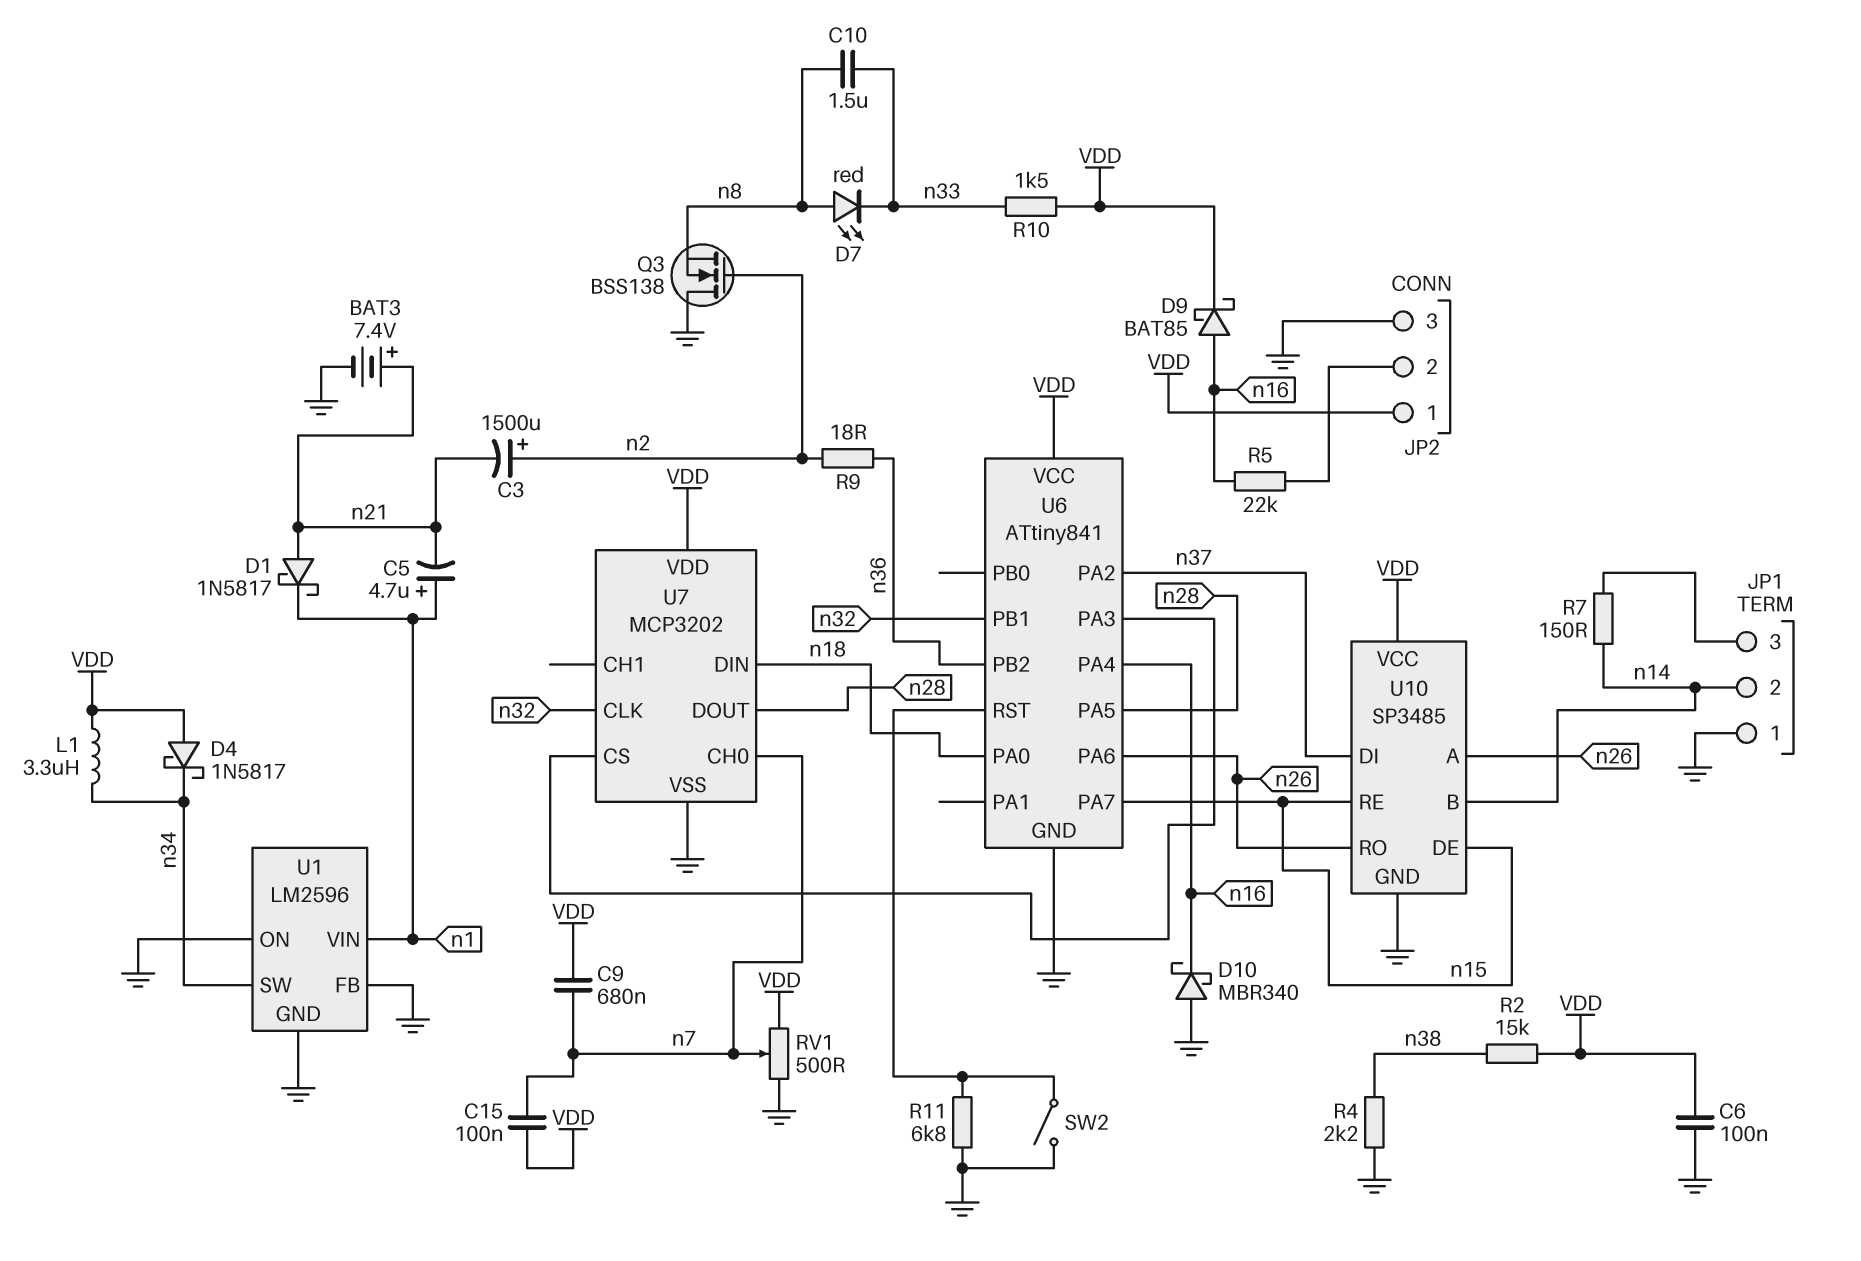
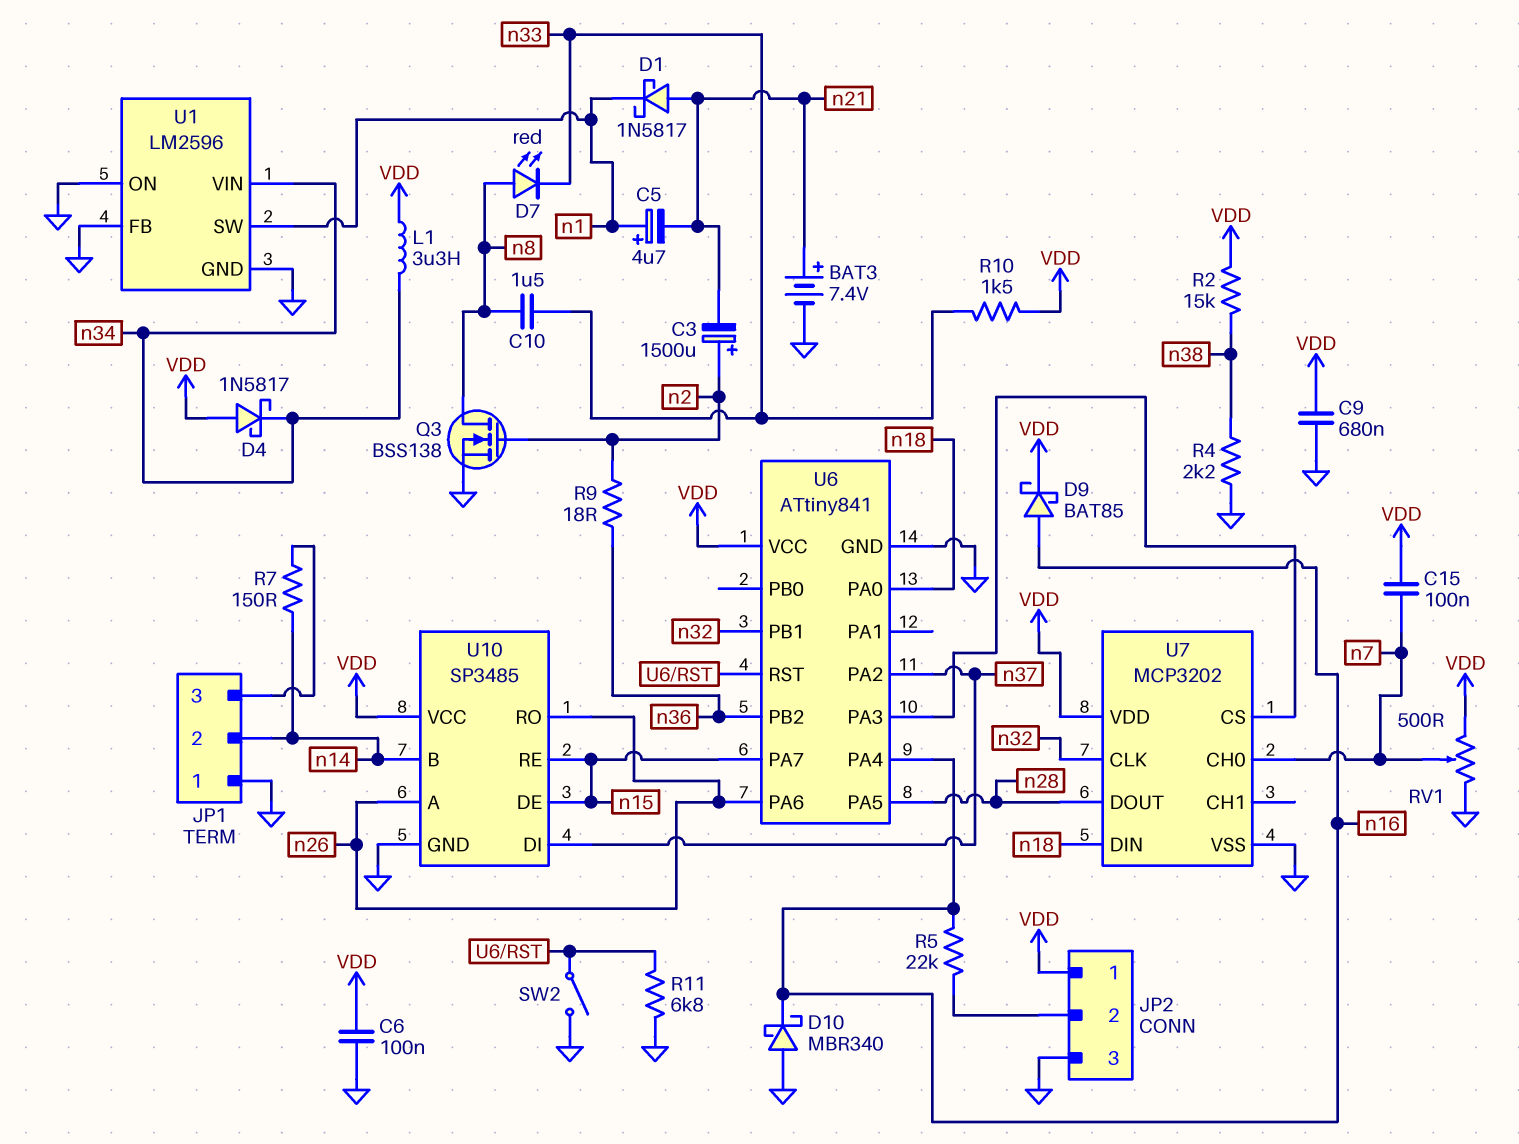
C9: 680nF (VDD, n7) -> 680nF (GND, VDD)
Q3: NMOS BSS138 (G n2, D GND, S n8) -> NMOS BSS138 (G n2, D n8, S GND)
U1 pin SW: n34 -> n1
U1 pin VIN: n1 -> n34

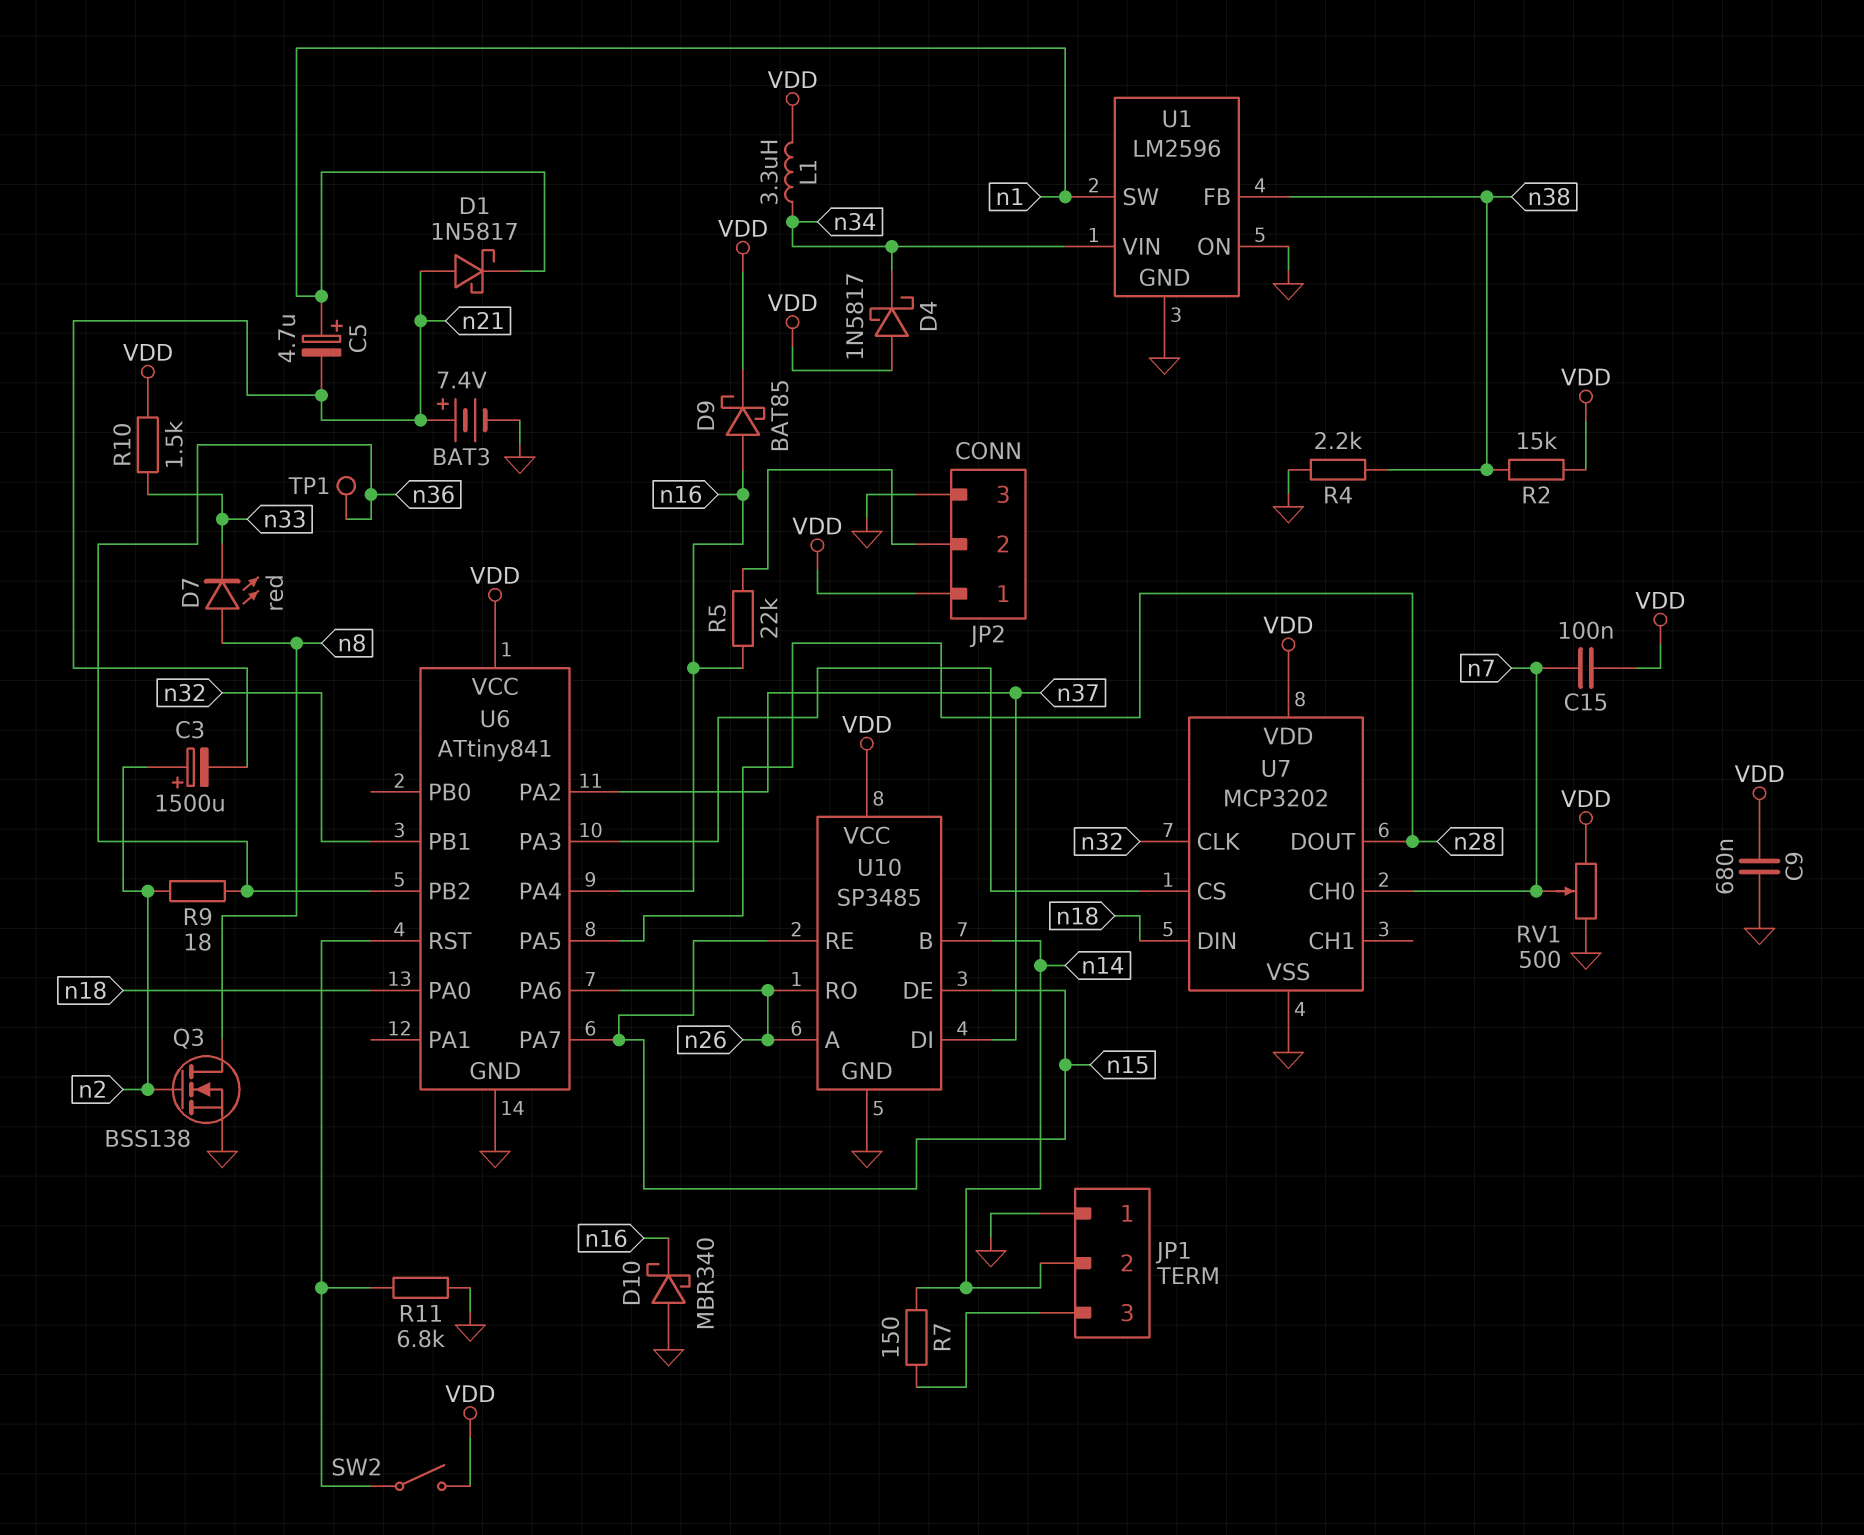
C6: 100nF (GND, VDD) -> none
C10: 1.5uF (n8, n33) -> none
SW2: switch (GND, U6/RST) -> switch (U6/RST, VDD)
TP1: none -> test point (n36)
U1 pin FB: GND -> n38

